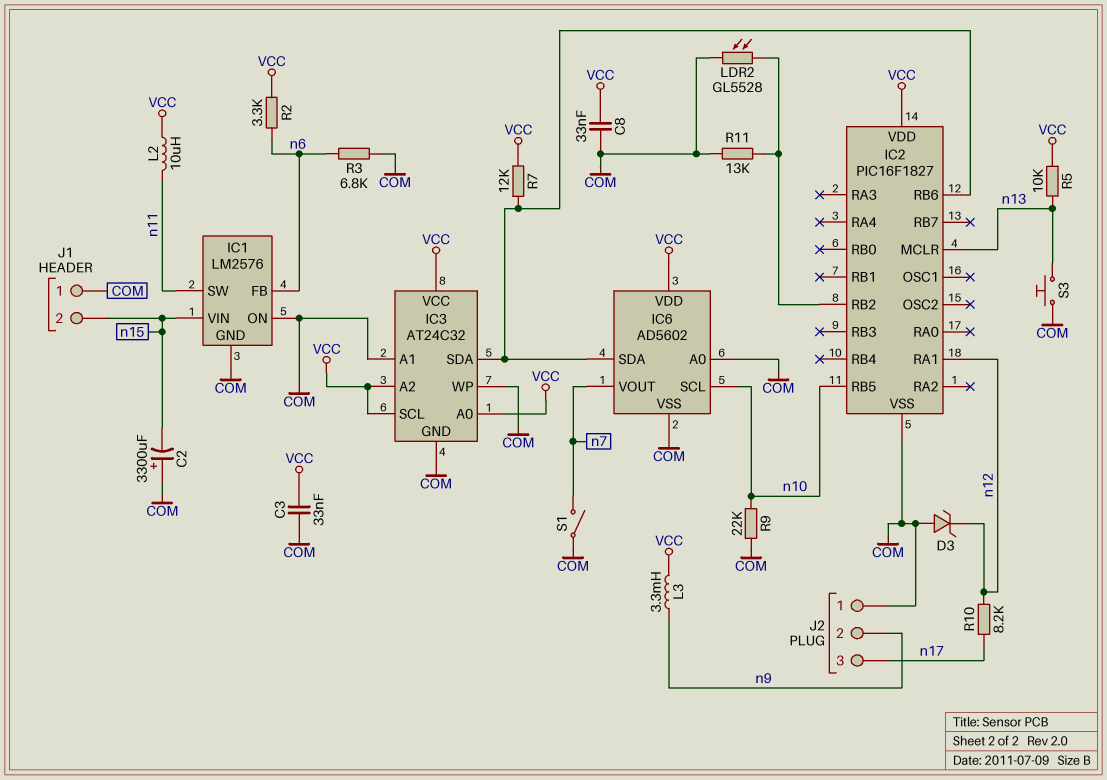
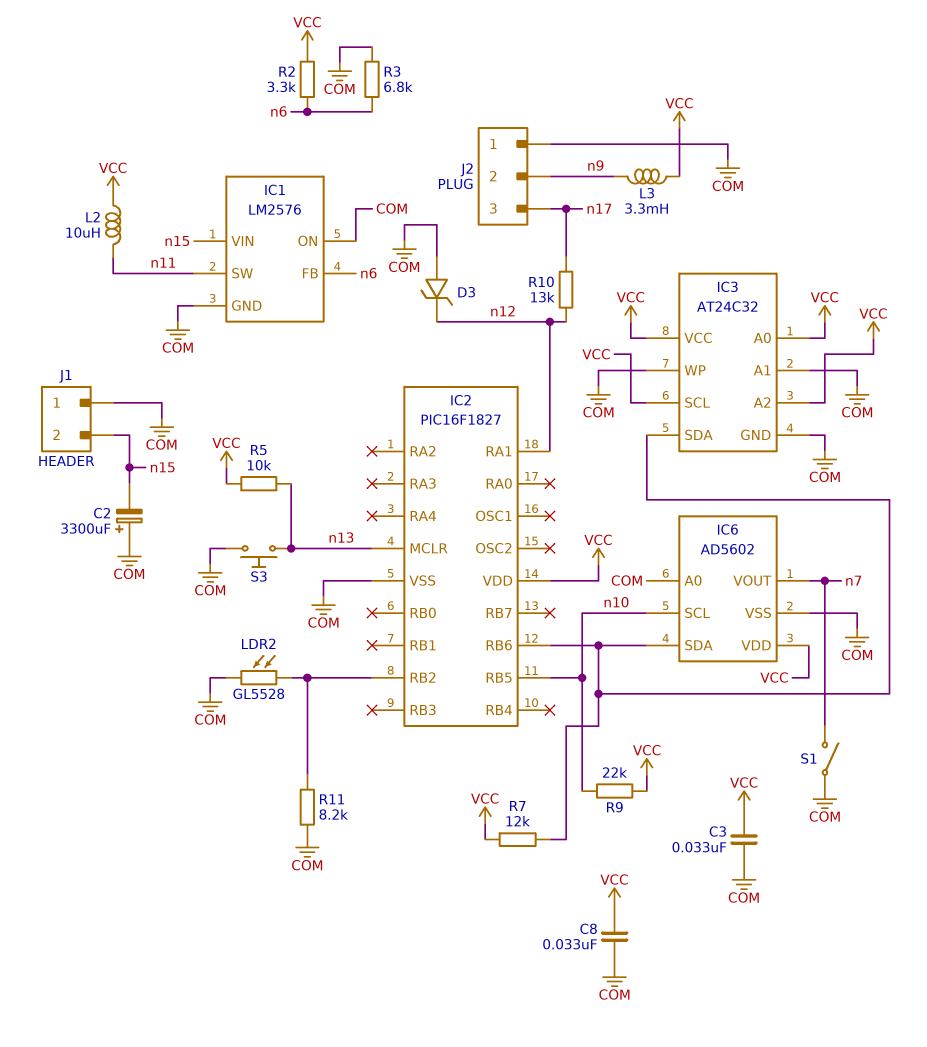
R9: 22k (COM, n10) -> 22k (VCC, n10)
R10: 8.2k (n12, n17) -> 13k (n12, n17)
R11: 13k (COM, IC2/RB2) -> 8.2k (COM, IC2/RB2)

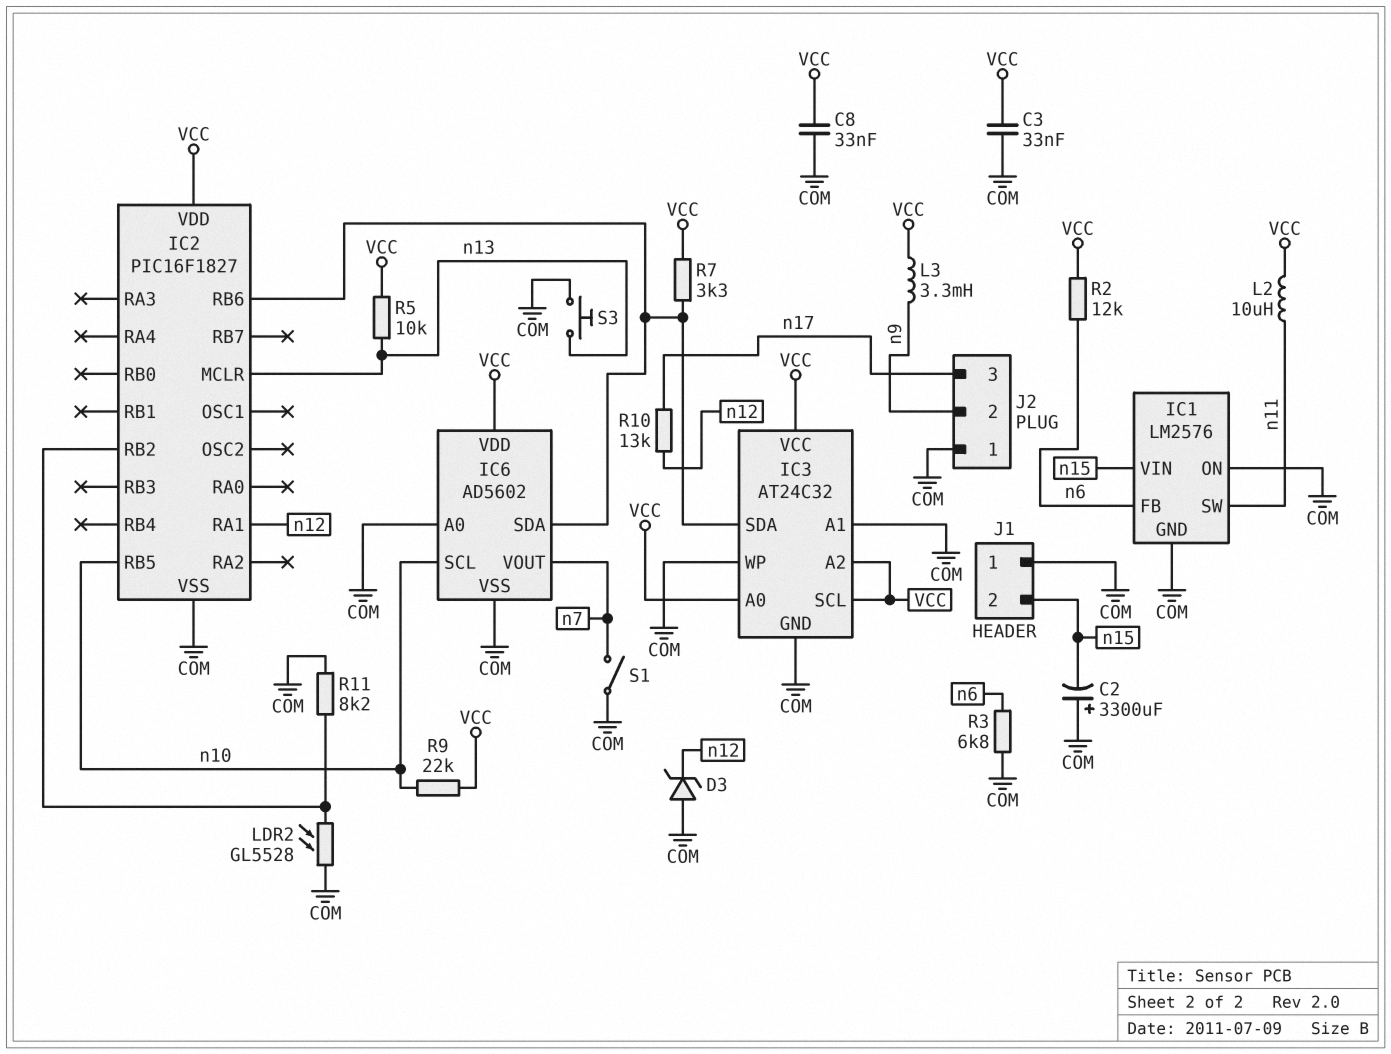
R2: 3.3k (VCC, n6) -> 12k (VCC, n6)
R7: 12k (IC2/RB6, VCC) -> 3.3k (IC2/RB6, VCC)

